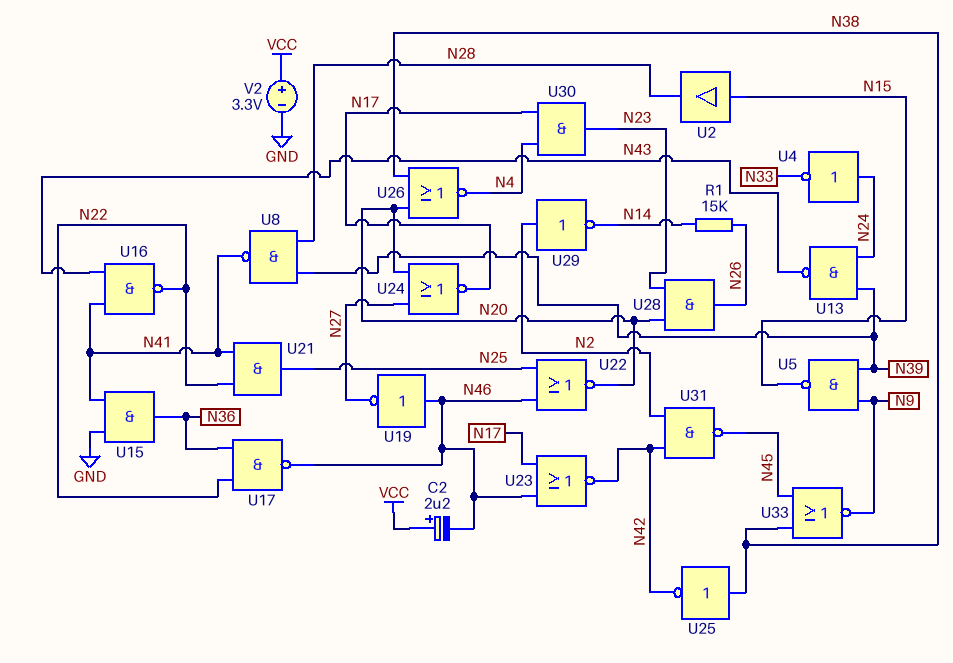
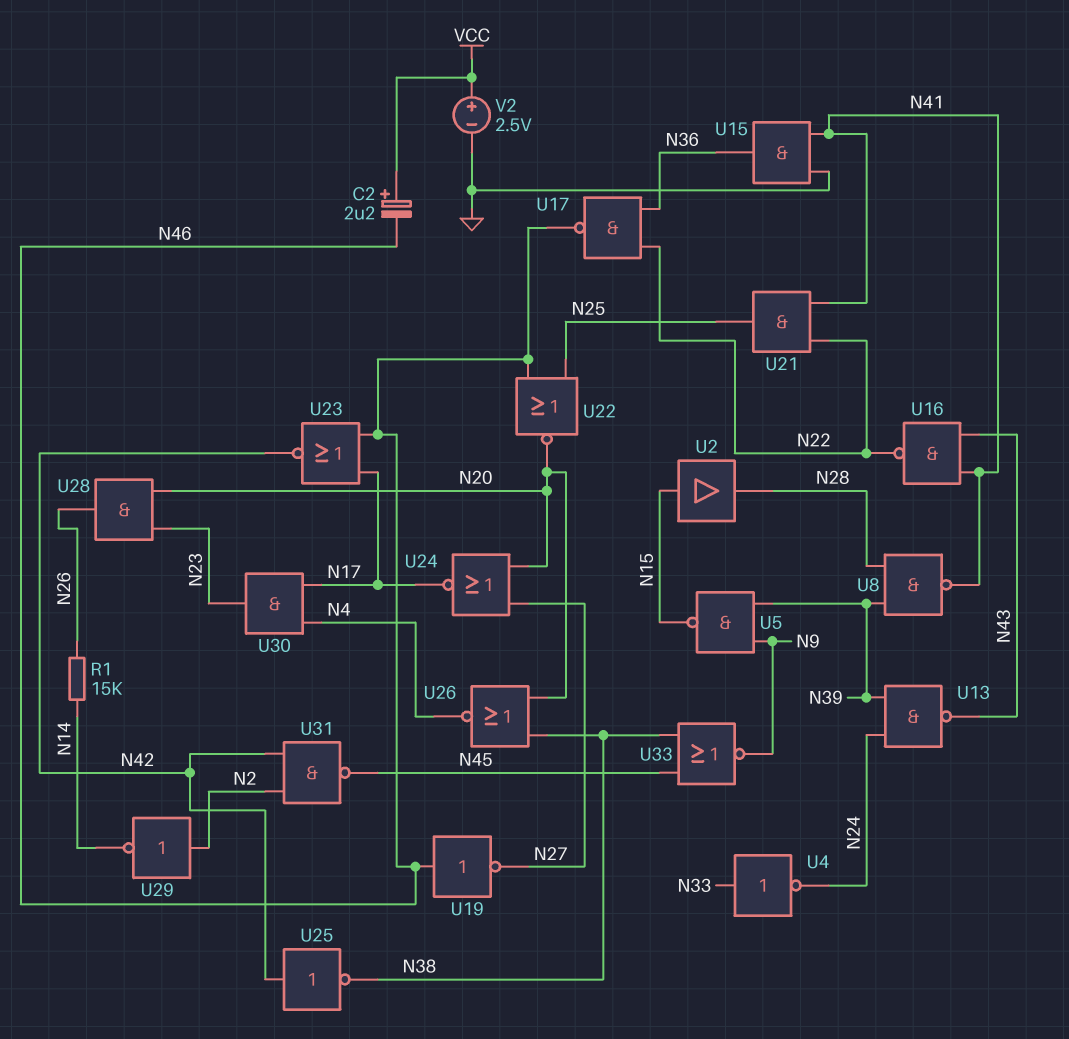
U4: NOT (in N24, out N33) -> NOT (in N33, out N24)
U25: NOT (in N38, out N42) -> NOT (in N42, out N38)
V2: 3.3V (plus VCC, minus GND) -> 2.5V (plus VCC, minus GND)

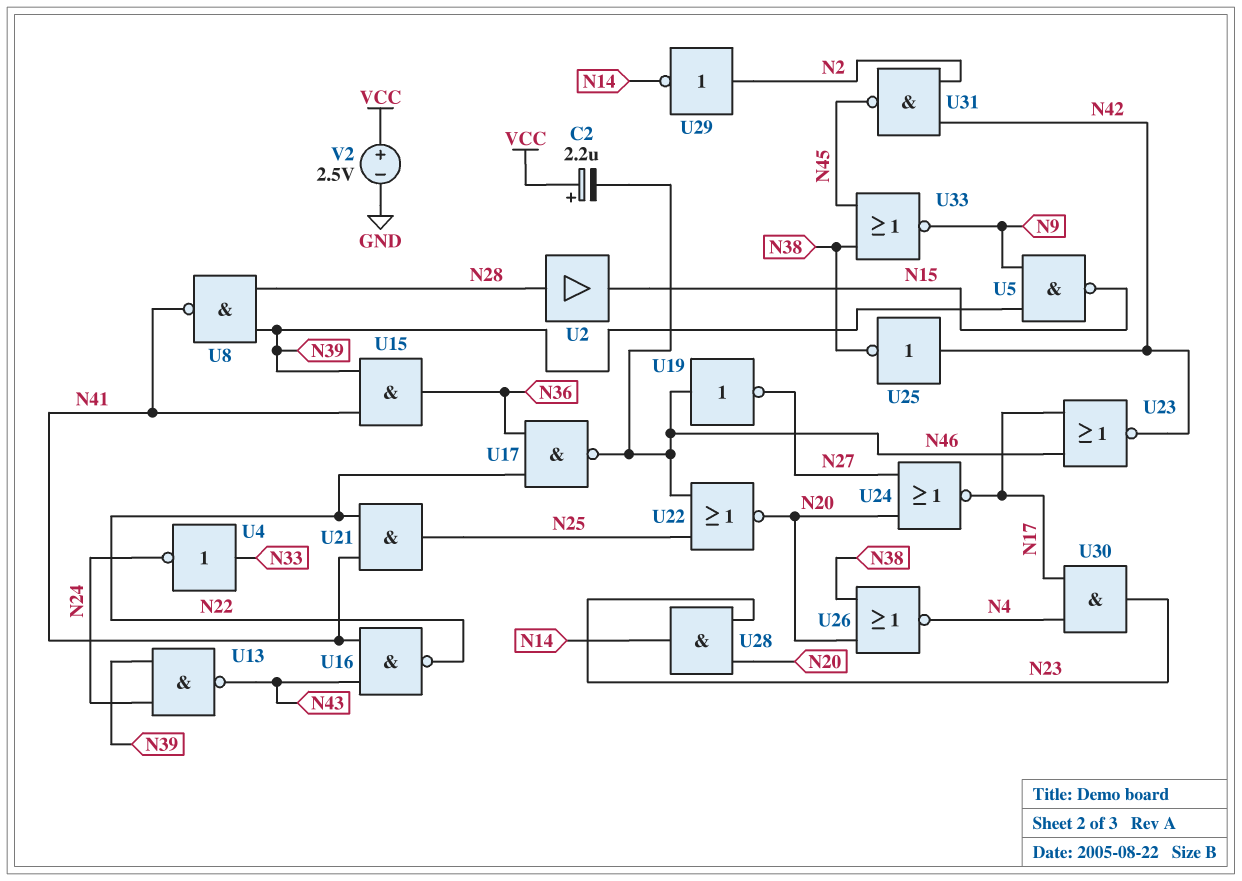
R1: 15k (N14, N26) -> none
U2: buffer (in N15, out N28) -> buffer (in N28, out N15)
U15: AND (in GND, in N41, out N36) -> AND (in N39, in N41, out N36)
U28: AND (in N20, in N23, out N26) -> AND (in N20, in N23, out N14)

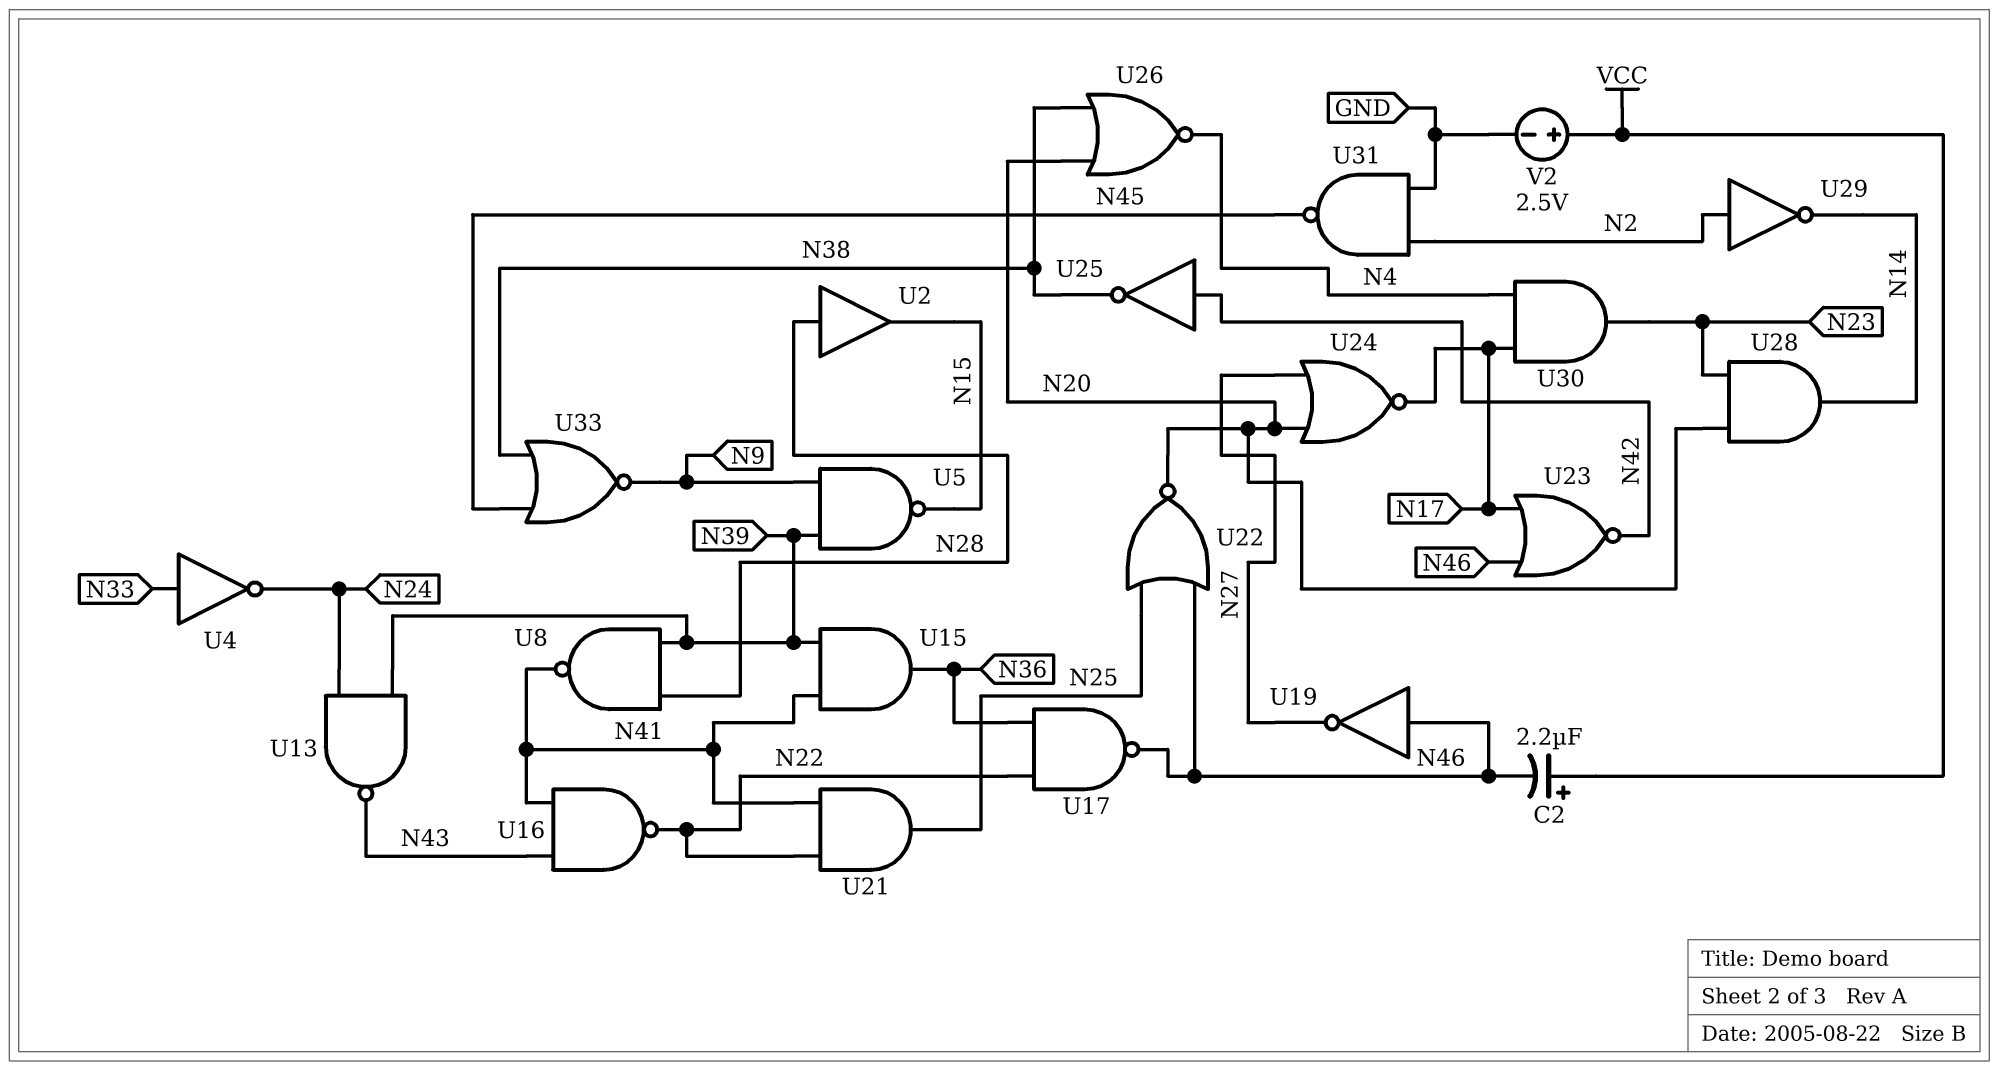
U31: NAND (in N2, in N42, out N45) -> NAND (in GND, in N2, out N45)

